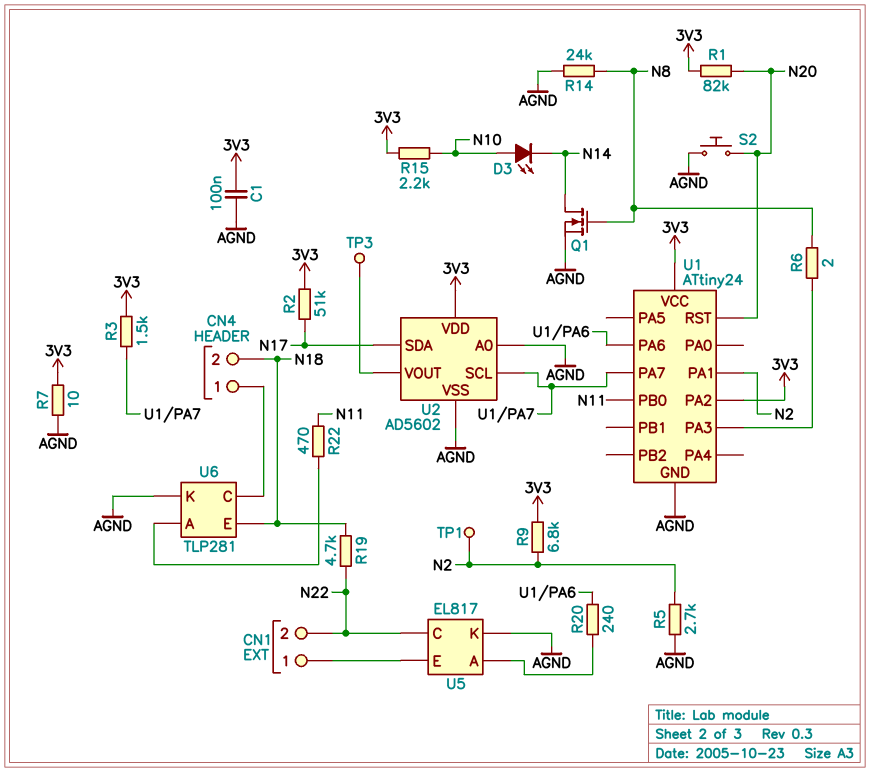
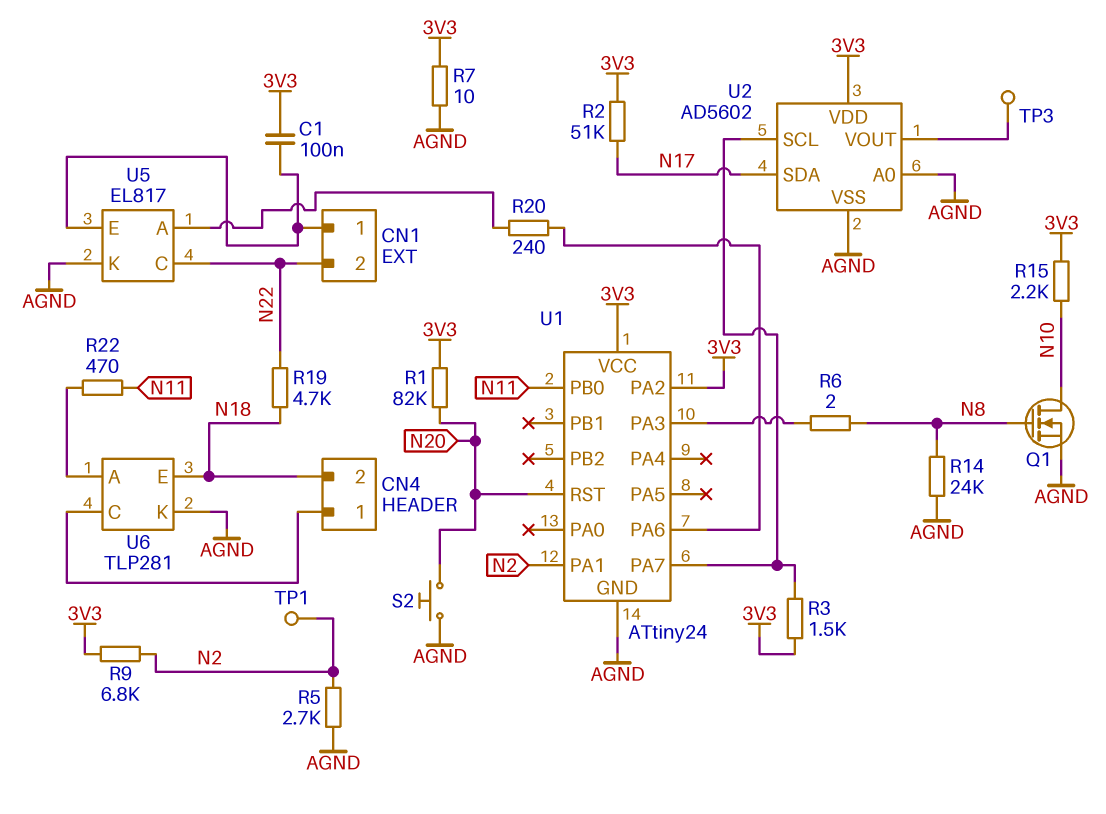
C1: 100nF (3V3, AGND) -> 100nF (3V3, CN1/1)
D3: LED (A N10, K N14) -> none
Q1: NMOS (G N8, D N14, S AGND) -> NMOS (G N8, D N10, S AGND)

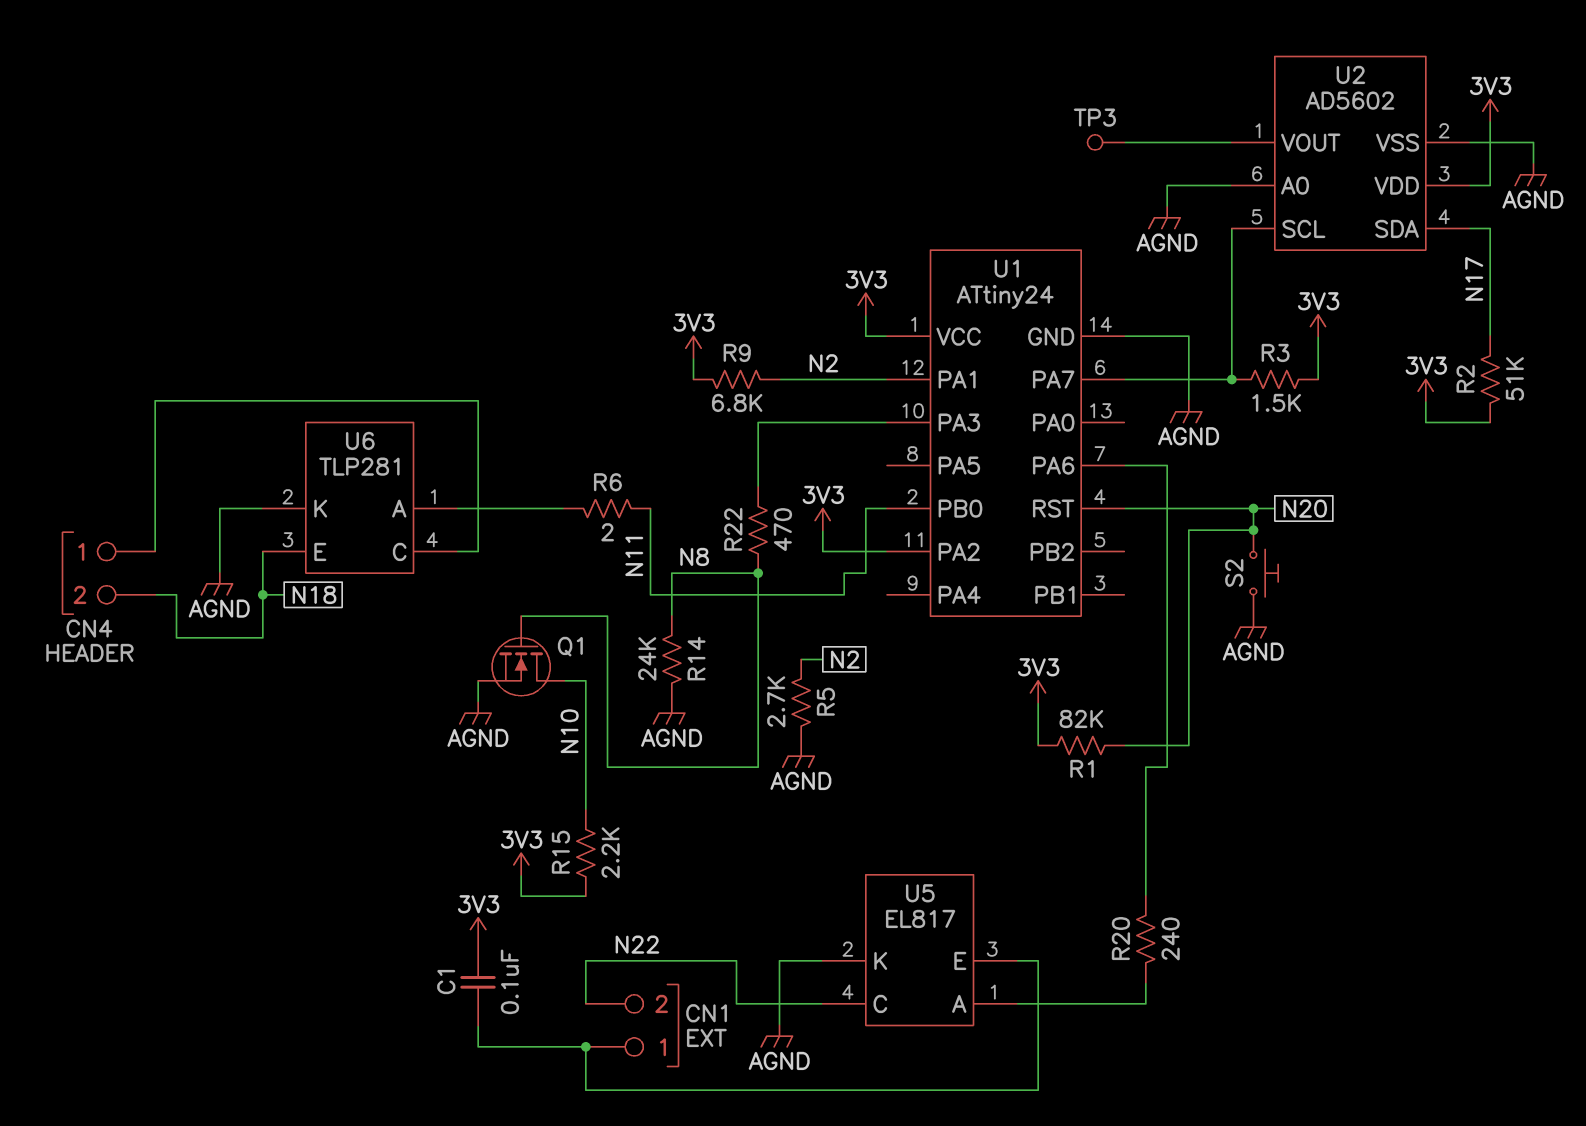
R6: 2 (N8, U1/PA3) -> 2 (N11, U6/A)
R7: 10 (3V3, AGND) -> none
R19: 4.7k (N18, N22) -> none
R22: 470 (N11, U6/A) -> 470 (N8, U1/PA3)
TP1: test point (N2) -> none

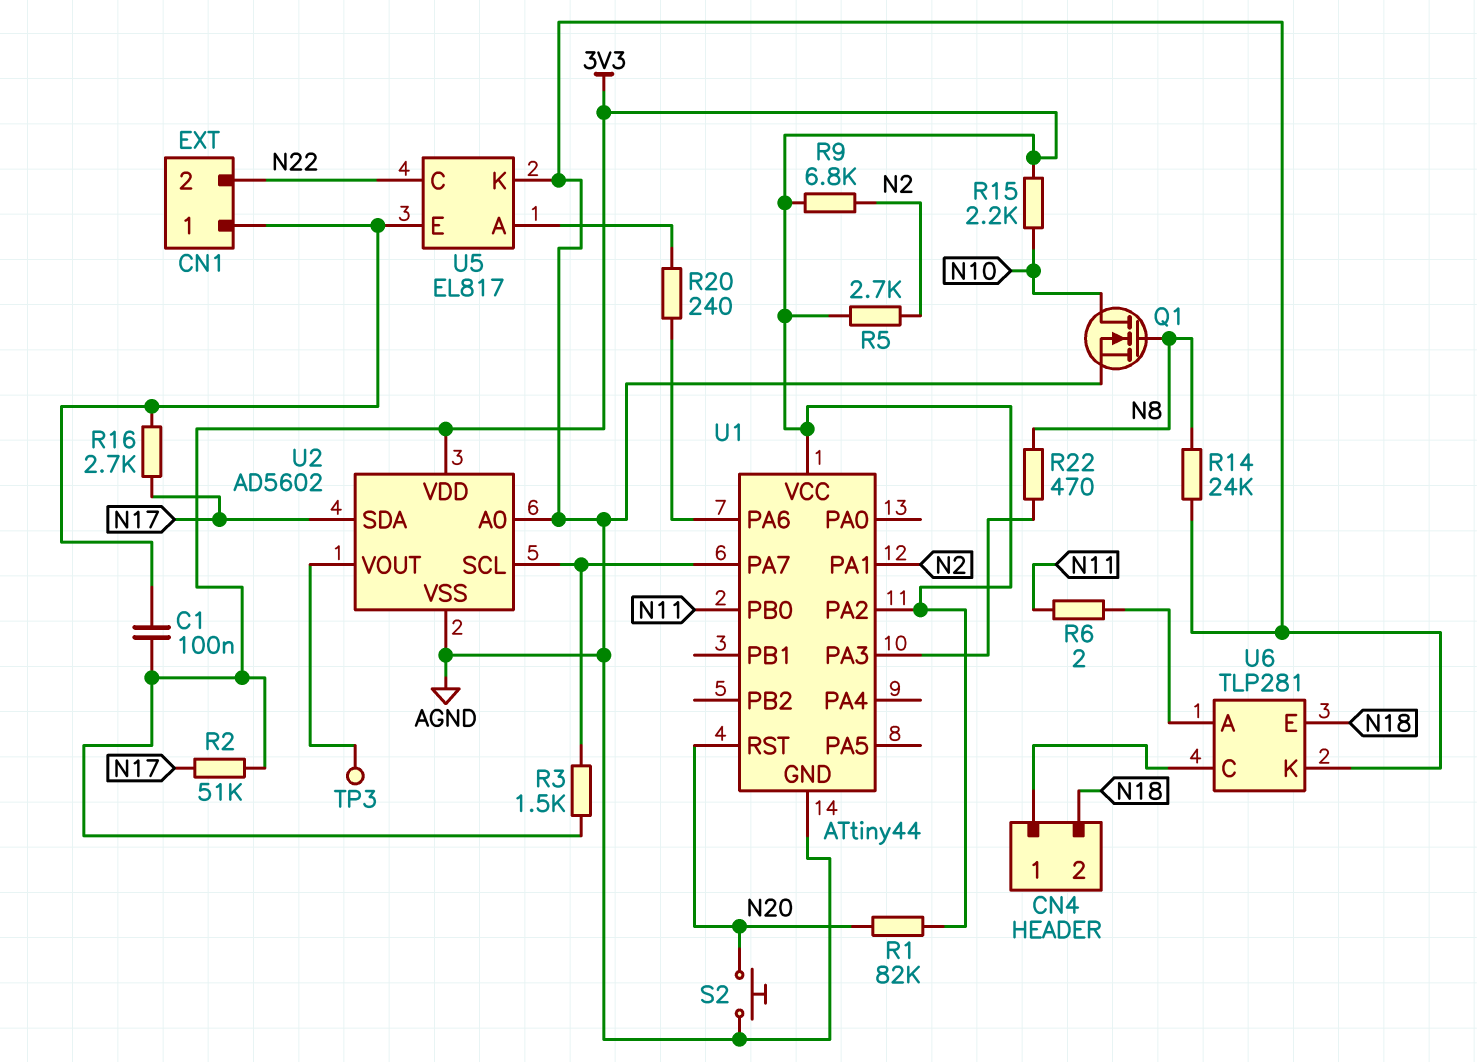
R5: 2.7k (AGND, N2) -> 2.7k (3V3, N2)
R16: none -> 2.7k (CN1/1, N17)
U1: ATtiny24 -> ATtiny44

